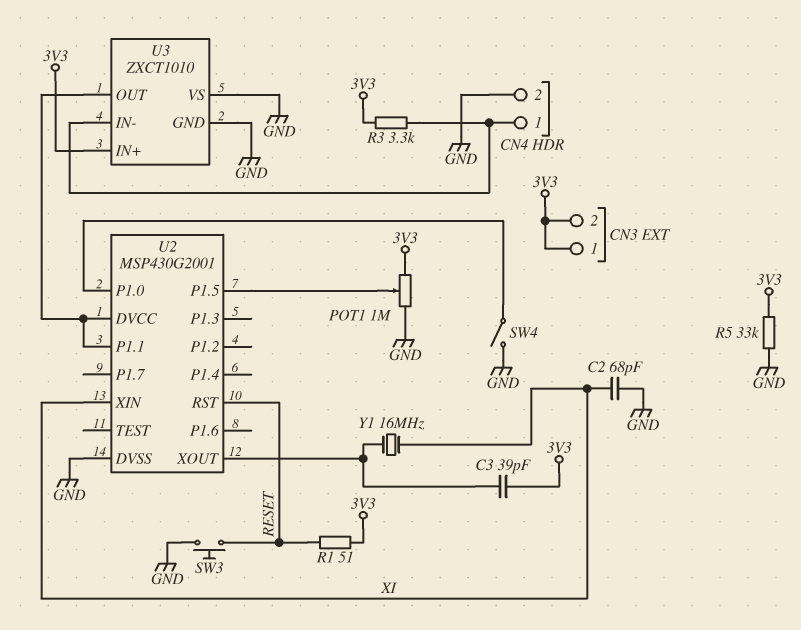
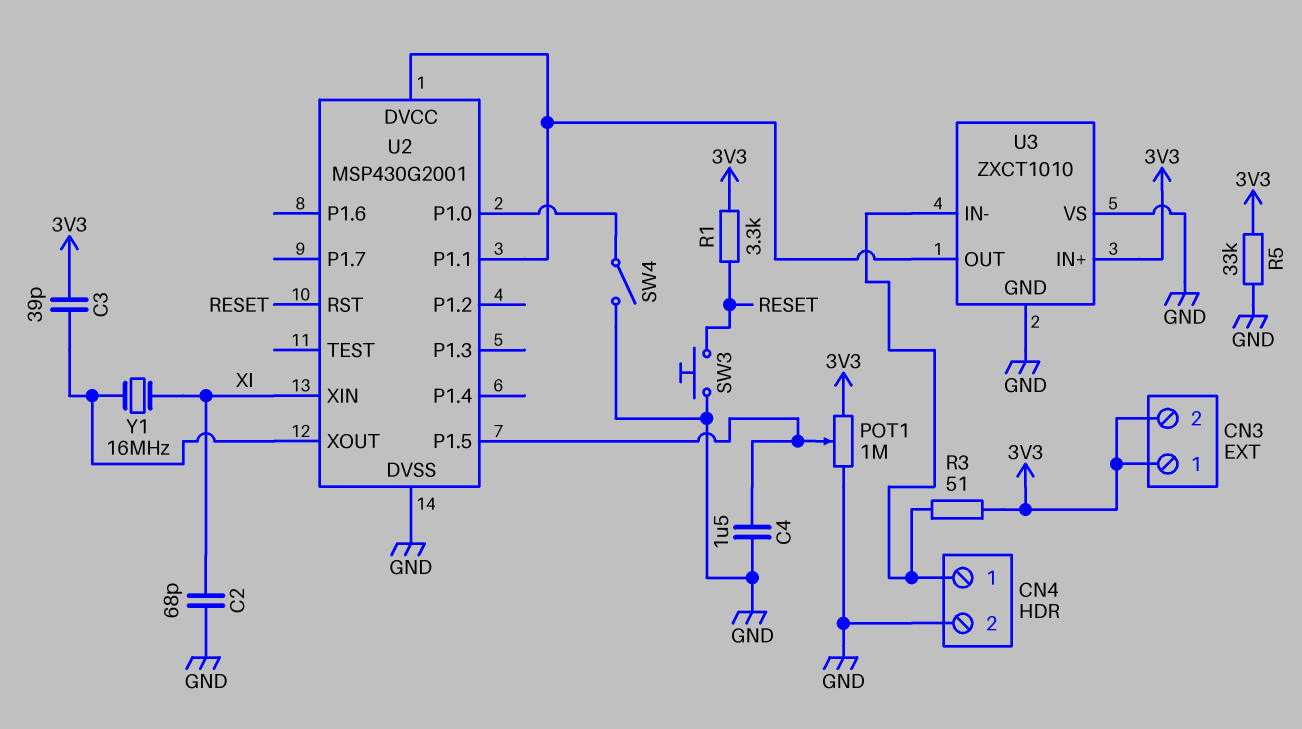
C4: none -> 1.5uF (GND, U2/P1.5)
R1: 51 (3V3, RESET) -> 3.3k (3V3, RESET)
R3: 3.3k (3V3, CN4/1) -> 51 (3V3, CN4/1)

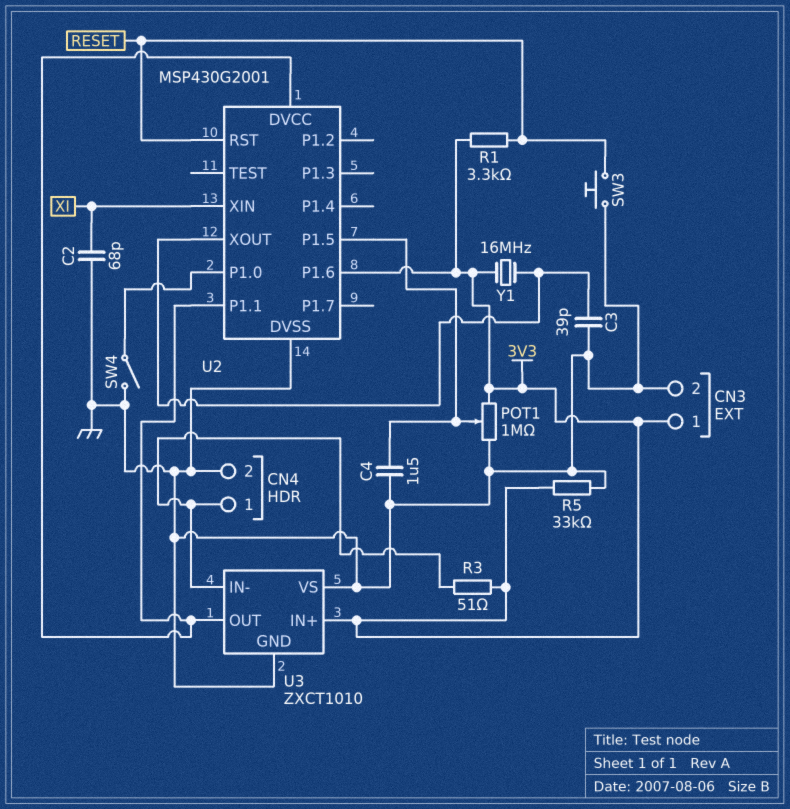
C3: 39pF (3V3, U2/XOUT) -> 39pF (GND, U2/XOUT)
CN3 pin 2: 3V3 -> GND
U2 pin P1.6: none -> 3V3
Y1: 16MHz (U2/XOUT, XI) -> 16MHz (3V3, U2/XOUT)

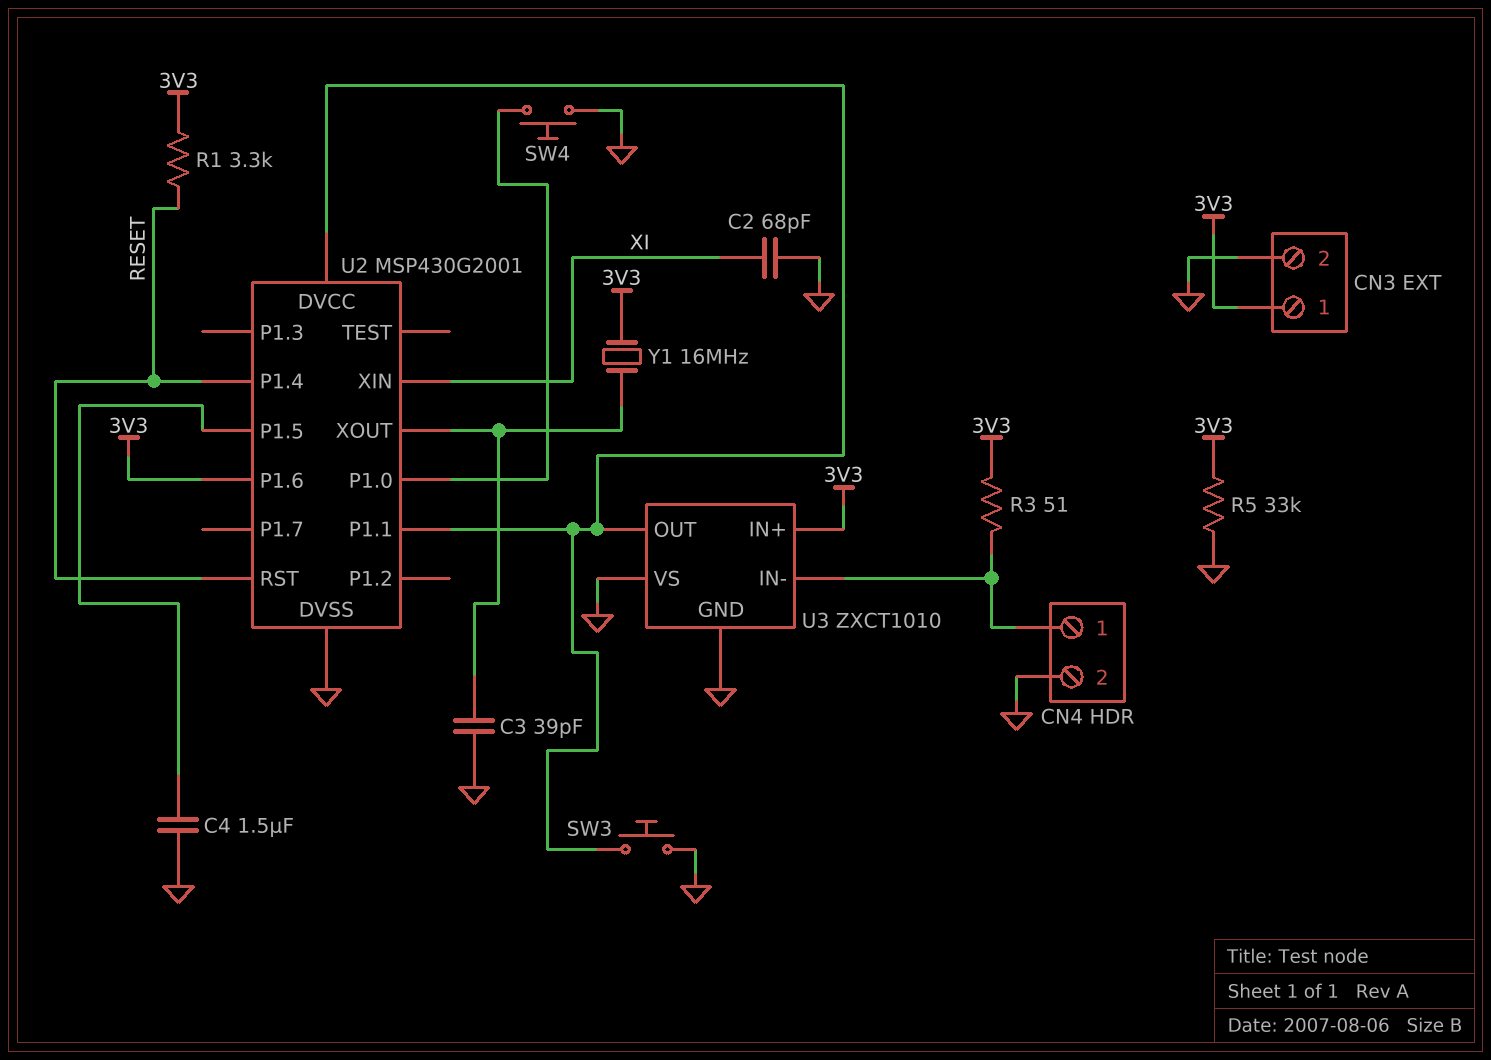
POT1: 1M (3V3, GND, wiper U2/P1.5) -> none
SW3: button (GND, RESET) -> button (GND, U2/DVCC)
SW4: switch (GND, U2/P1.0) -> button (GND, U2/P1.0)
U2 pin P1.4: none -> RESET

